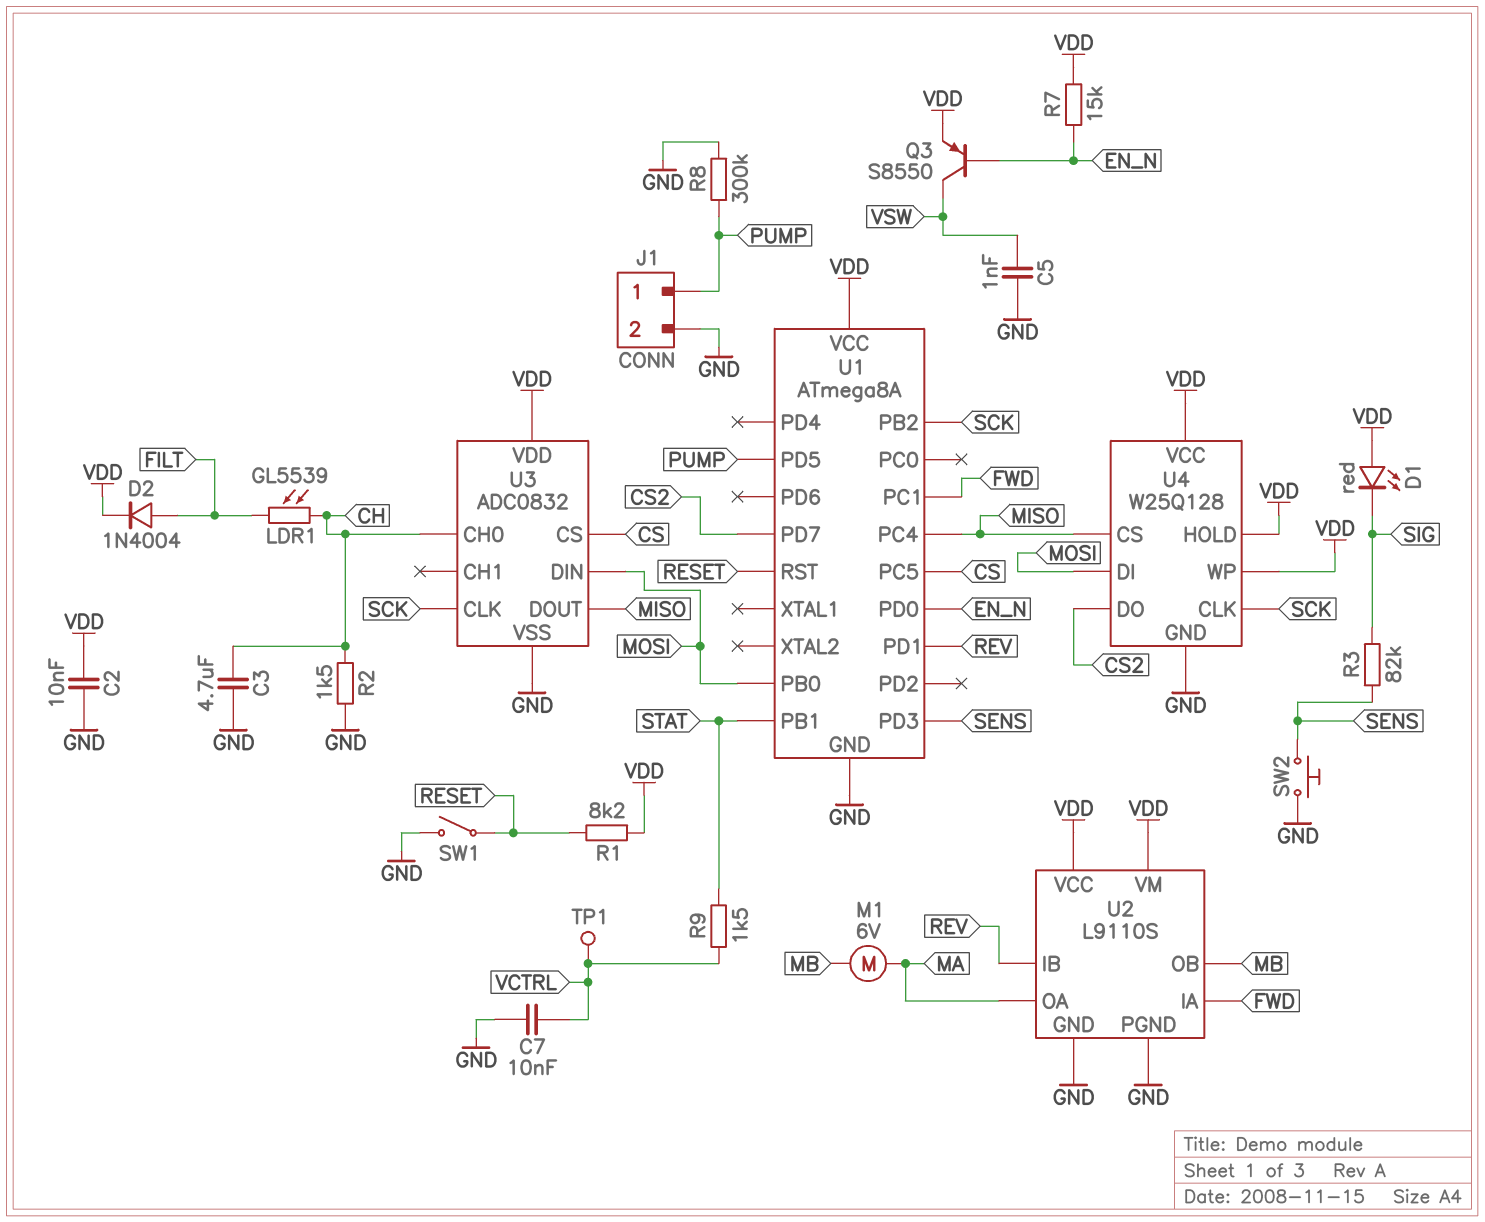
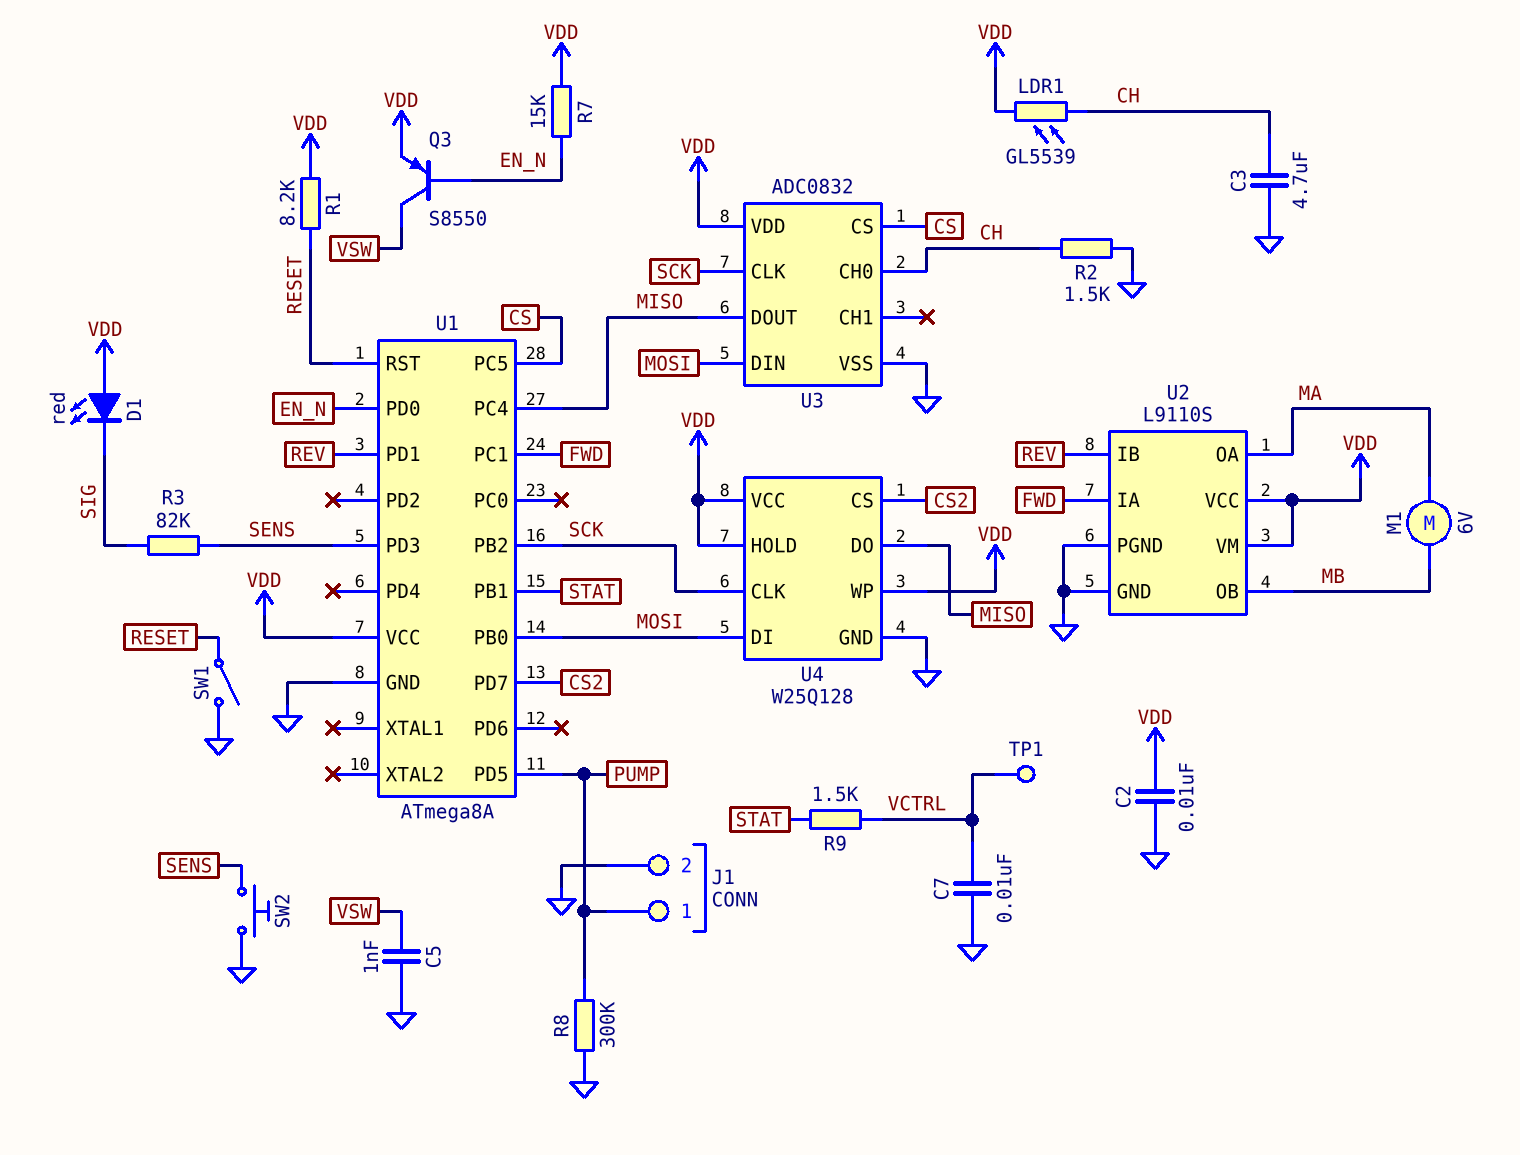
D2: diode 1N4004 (A FILT, K VDD) -> none
LDR1: GL5539 (CH, FILT) -> GL5539 (CH, VDD)
U4 pin CS: MISO -> CS2
U4 pin DO: CS2 -> MISO

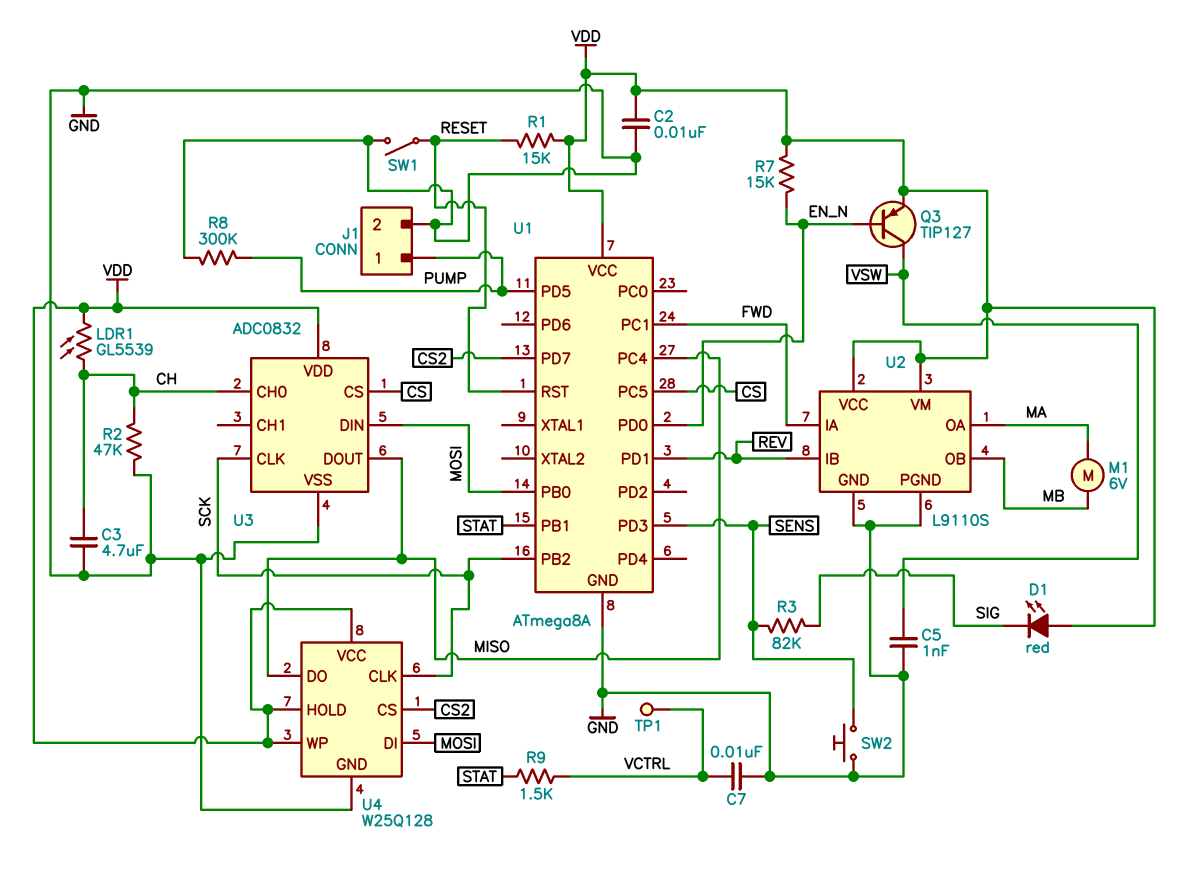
Q3: PNP S8550 (B EN_N, C VSW, E VDD) -> PNP TIP127 (B EN_N, C VSW, E VDD)
R1: 8.2k (RESET, VDD) -> 15k (RESET, VDD)
R2: 1.5k (CH, GND) -> 47k (CH, GND)

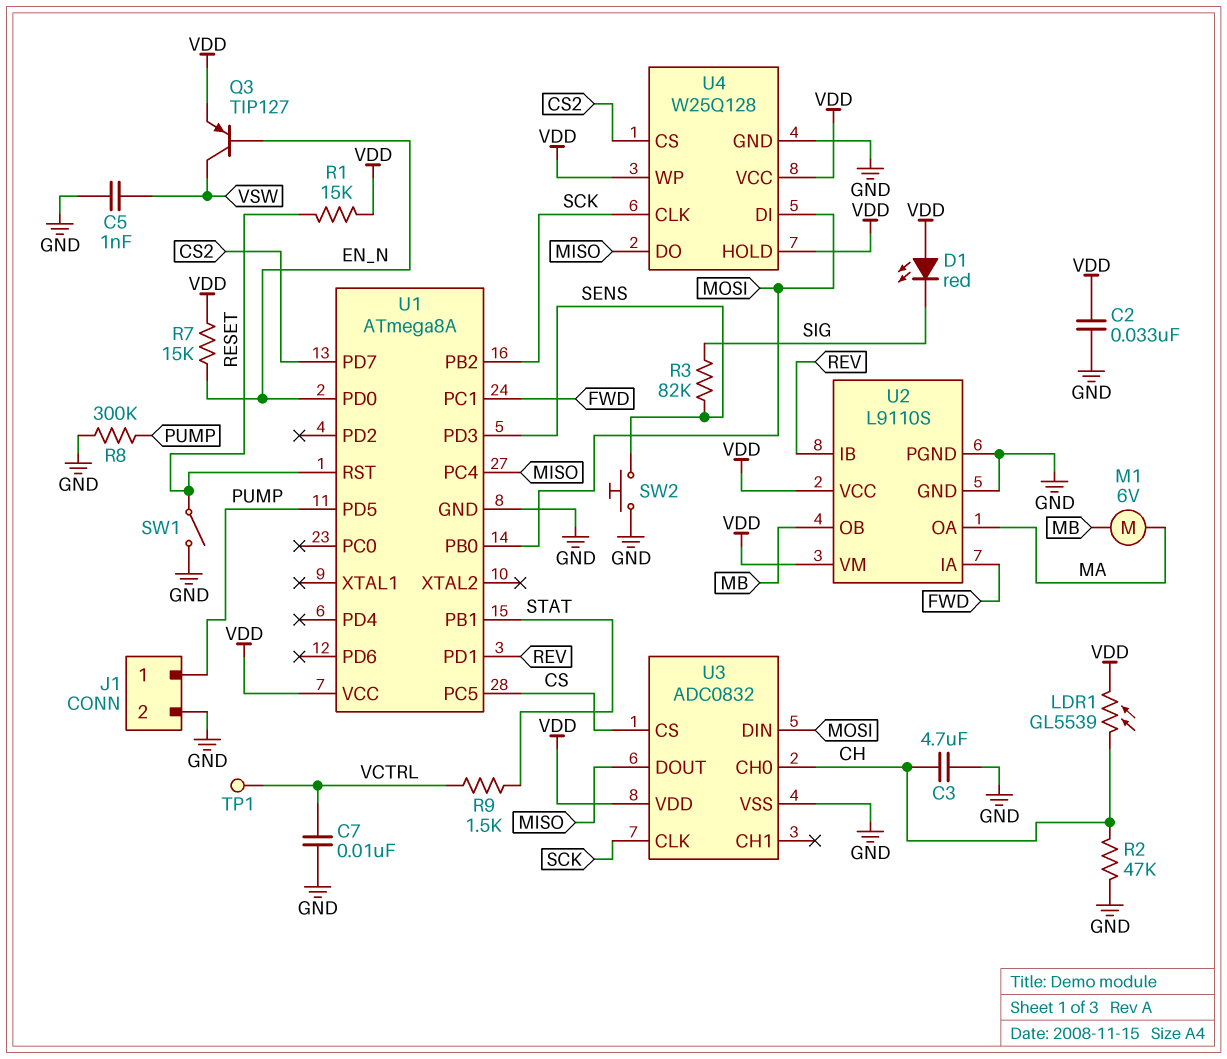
C2: 10nF (GND, VDD) -> 33nF (GND, VDD)

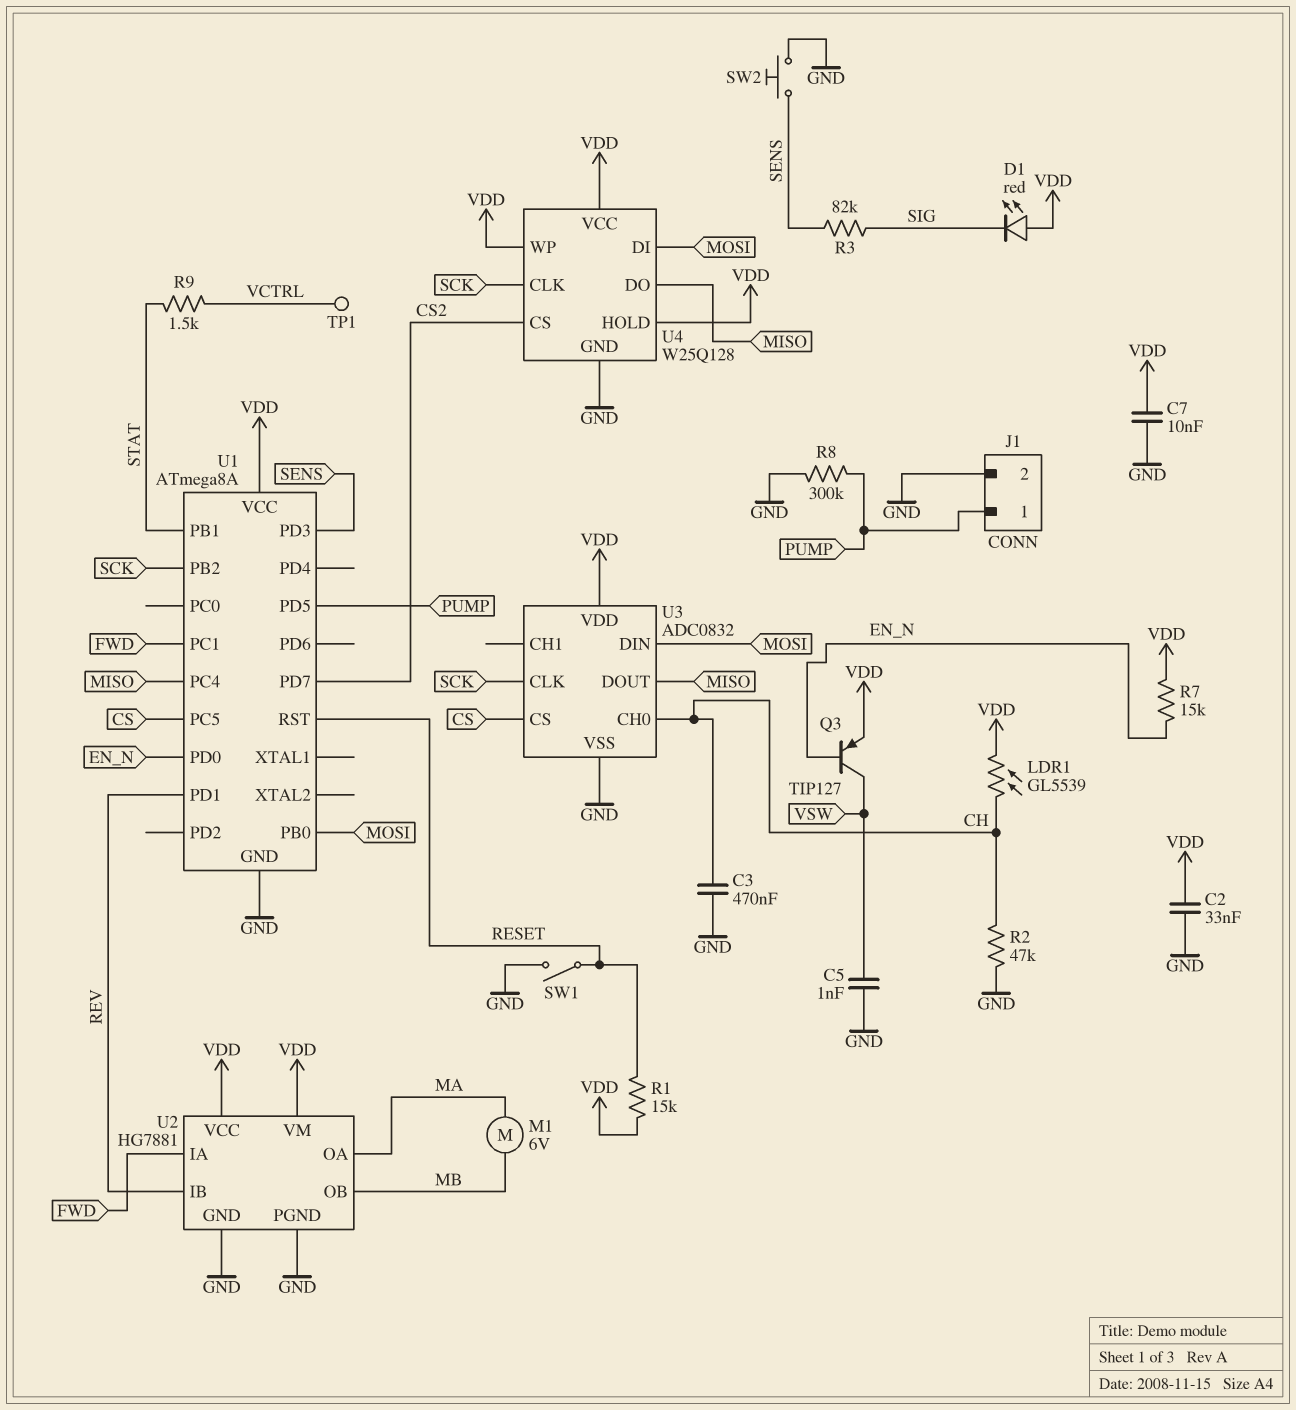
C3: 4.7uF (CH, GND) -> 470nF (CH, GND)
C7: 10nF (GND, VCTRL) -> 10nF (GND, VDD)
U2: L9110S -> HG7881

